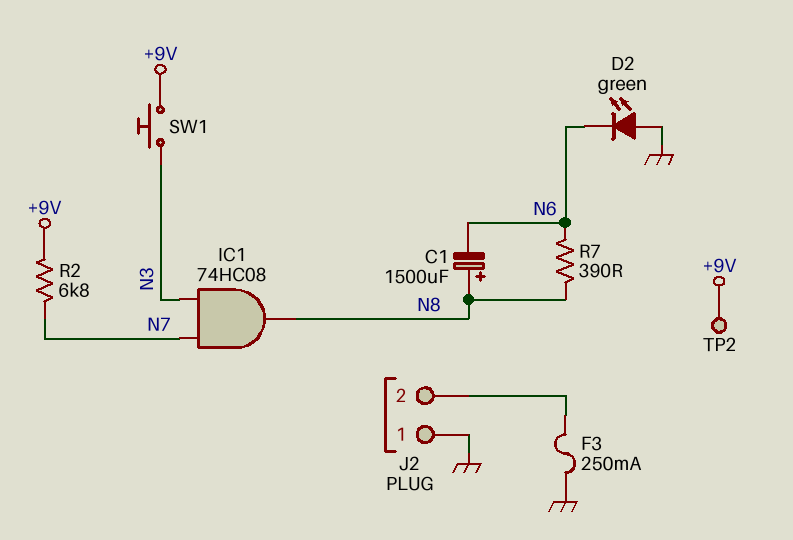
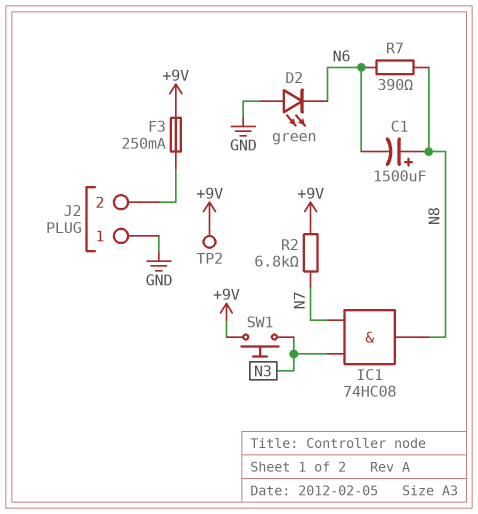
F3: 250mA (GND, J2/2) -> 250mA (+9V, J2/2)

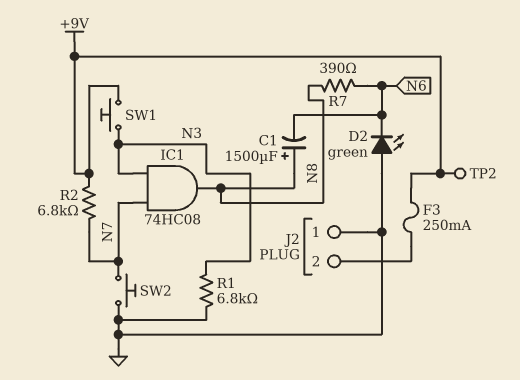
R1: none -> 6.8k (GND, N3)
SW2: none -> button (GND, N7)

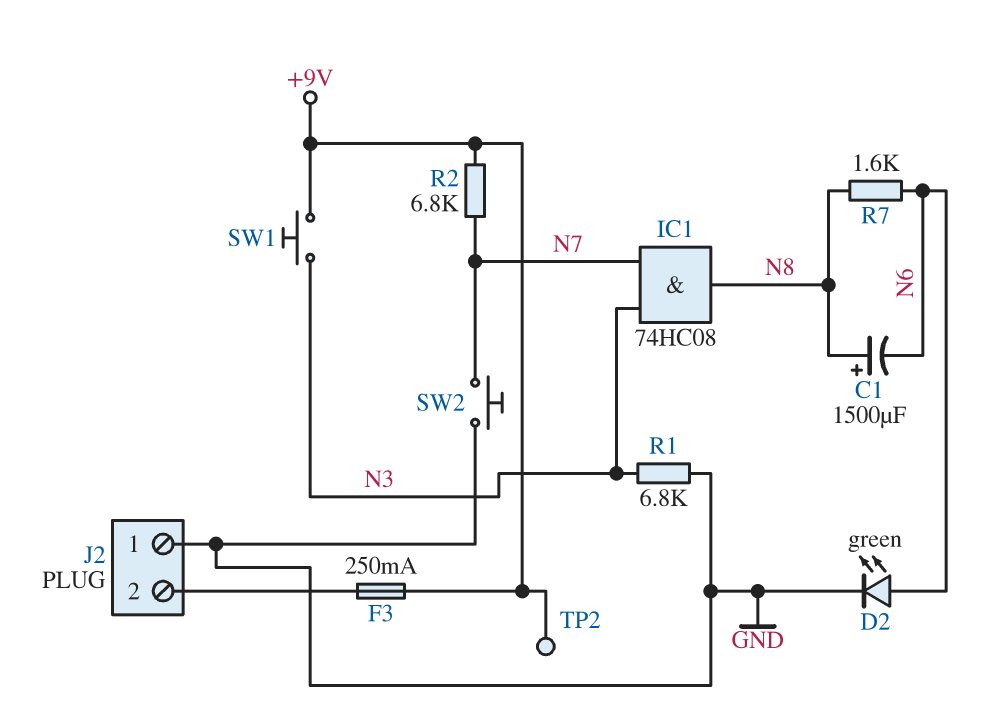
D2: LED green (A GND, K N6) -> LED green (A N6, K GND)
R7: 390 (N6, N8) -> 1.6k (N6, N8)

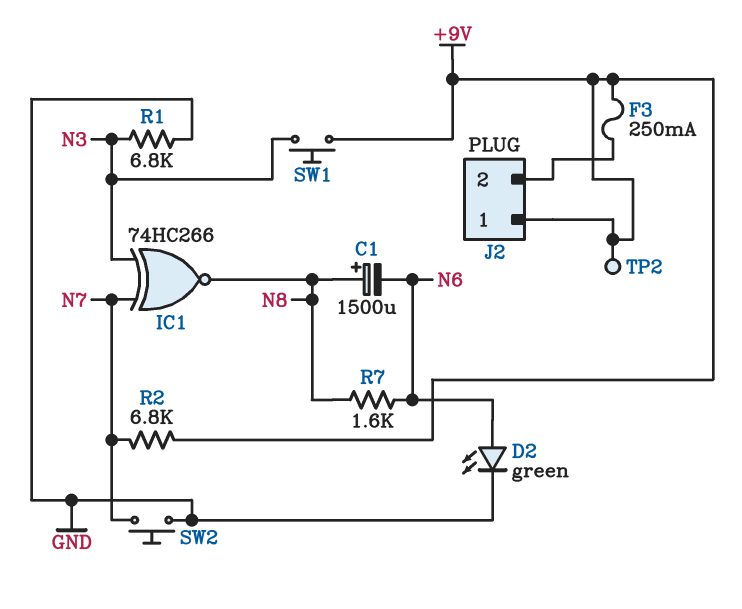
IC1: AND 74HC08 (in N3, in N7, out N8) -> XNOR 74HC266 (in N3, in N7, out N8)
J2 pin 1: GND -> +9V

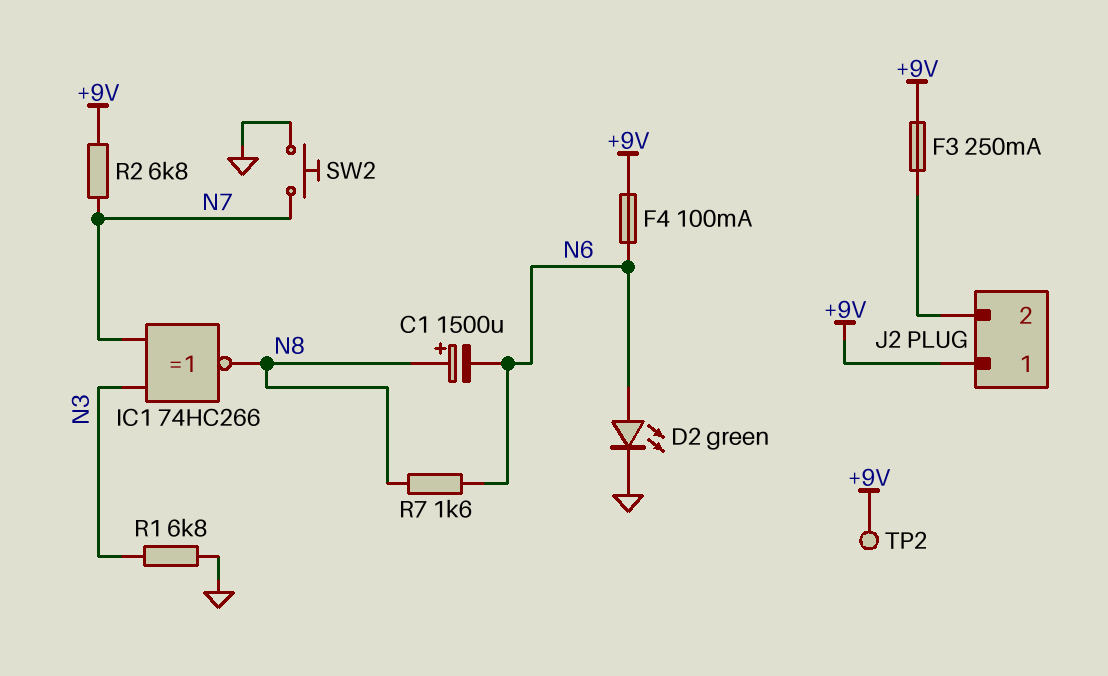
F4: none -> 100mA (+9V, N6)
SW1: button (+9V, N3) -> none

